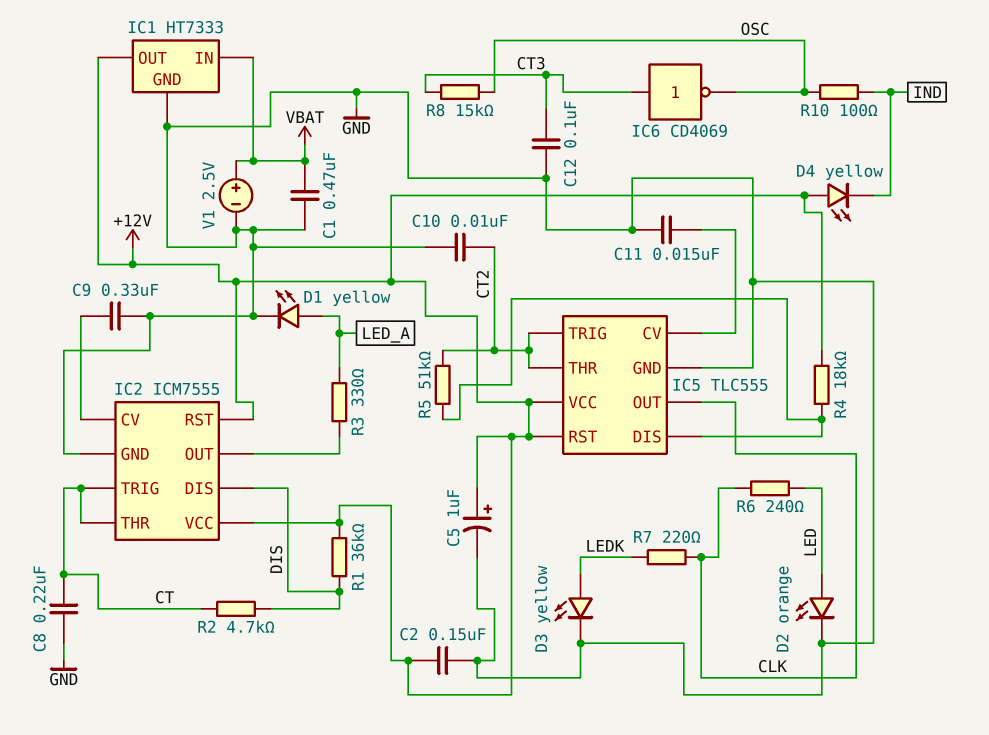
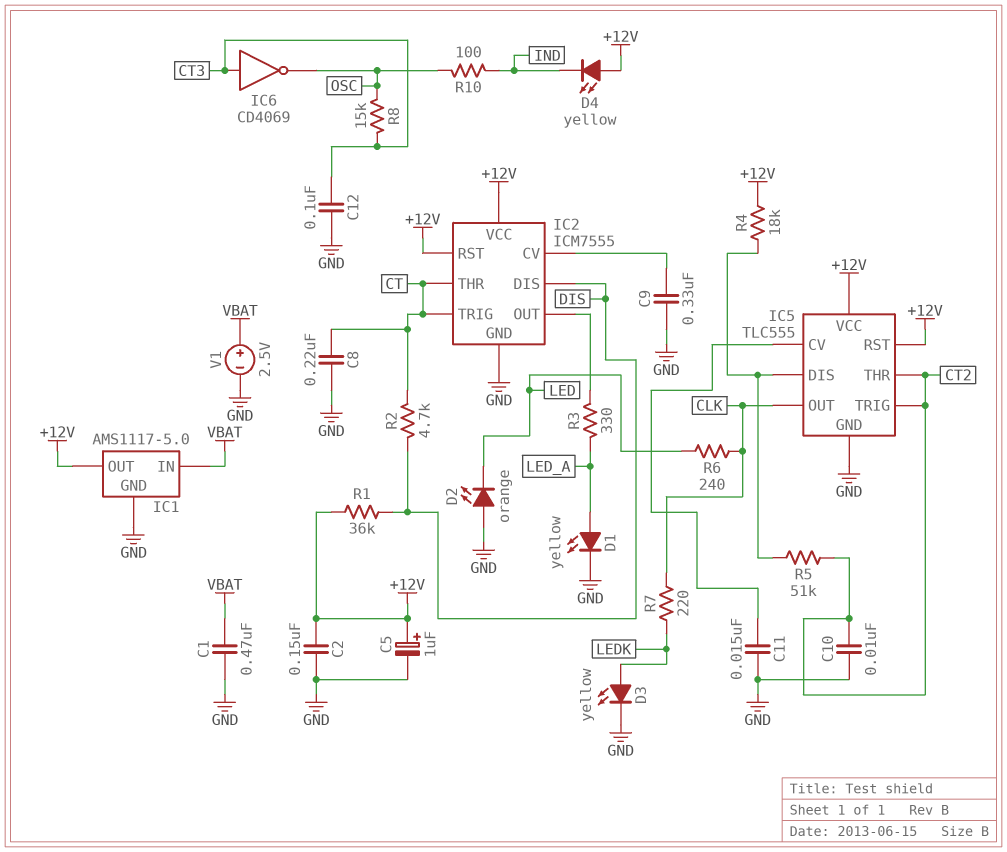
D2: LED orange (A LED, K GND) -> LED orange (A GND, K LED)
IC1: HT7333 -> AMS1117-5.0

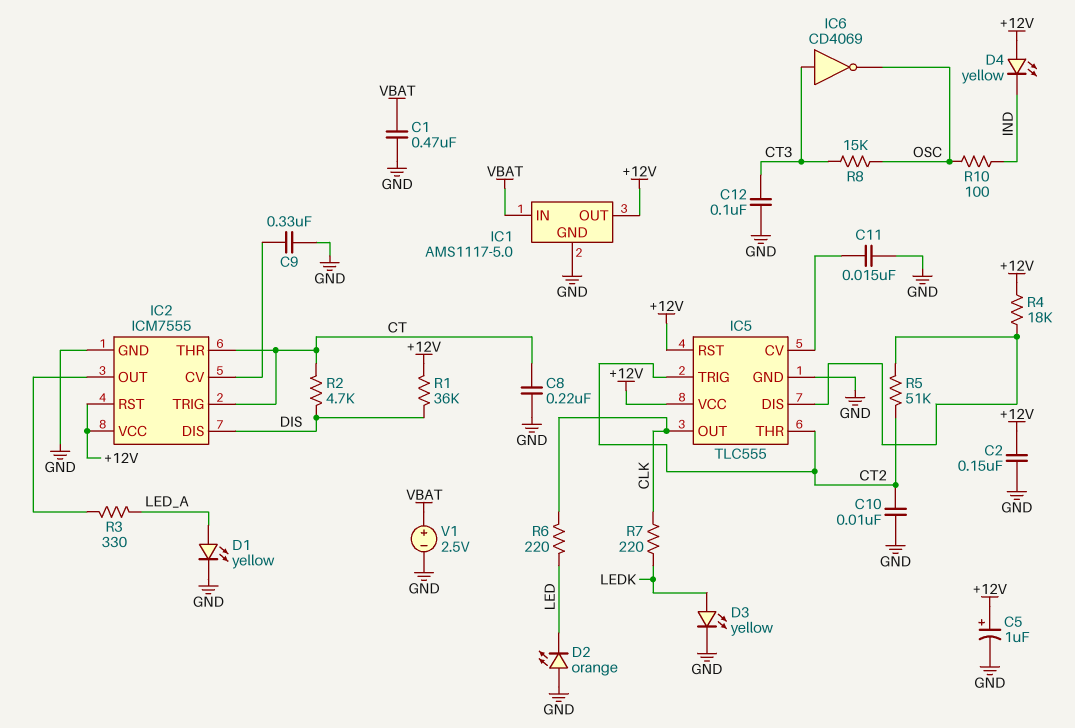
R6: 240 (CLK, LED) -> 220 (CLK, LED)

